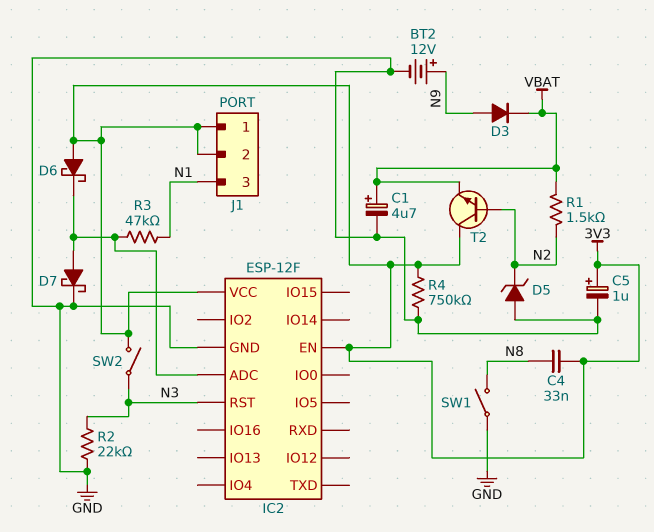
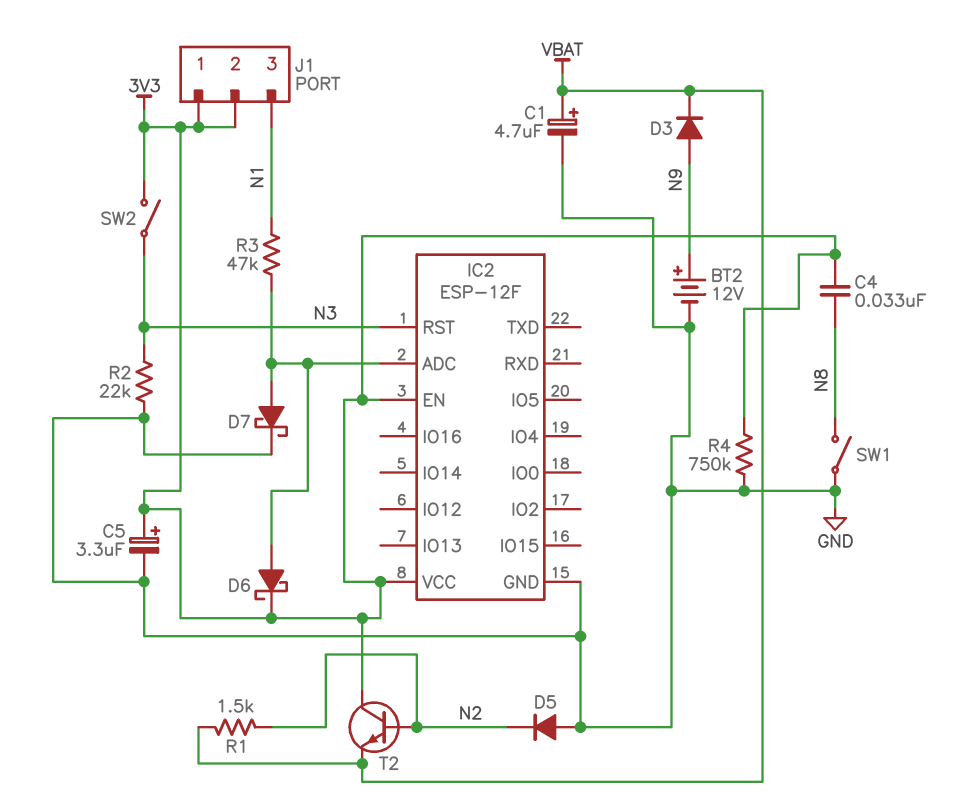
C5: 1uF (plus 3V3, minus GND) -> 3.3uF (plus 3V3, minus GND)
D5: zener (A GND, K N2) -> diode (A GND, K N2)
D6: schottky (A 3V3, K IC2/ADC) -> schottky (A IC2/ADC, K 3V3)

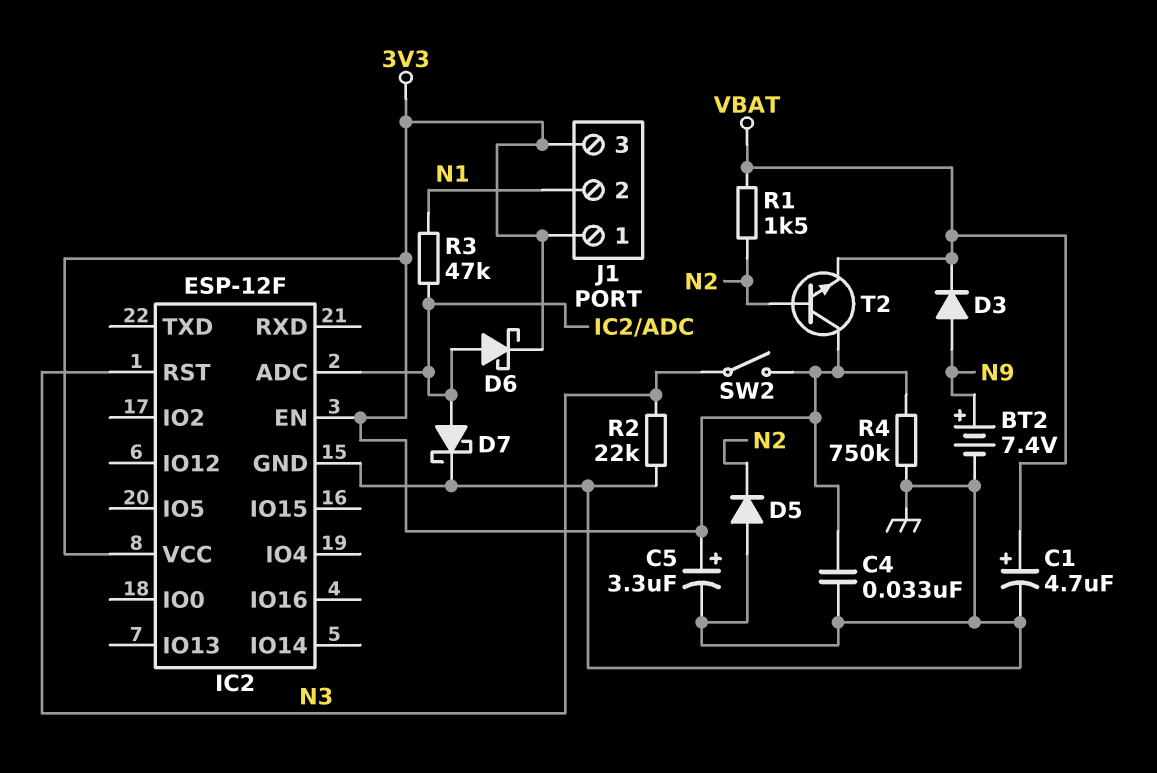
BT2: 12V (plus N9, minus GND) -> 7.4V (plus N9, minus GND)
C4: 33nF (3V3, N8) -> 33nF (3V3, GND)
J1 pin 2: 3V3 -> N1
J1 pin 3: N1 -> 3V3
SW1: switch (GND, N8) -> none

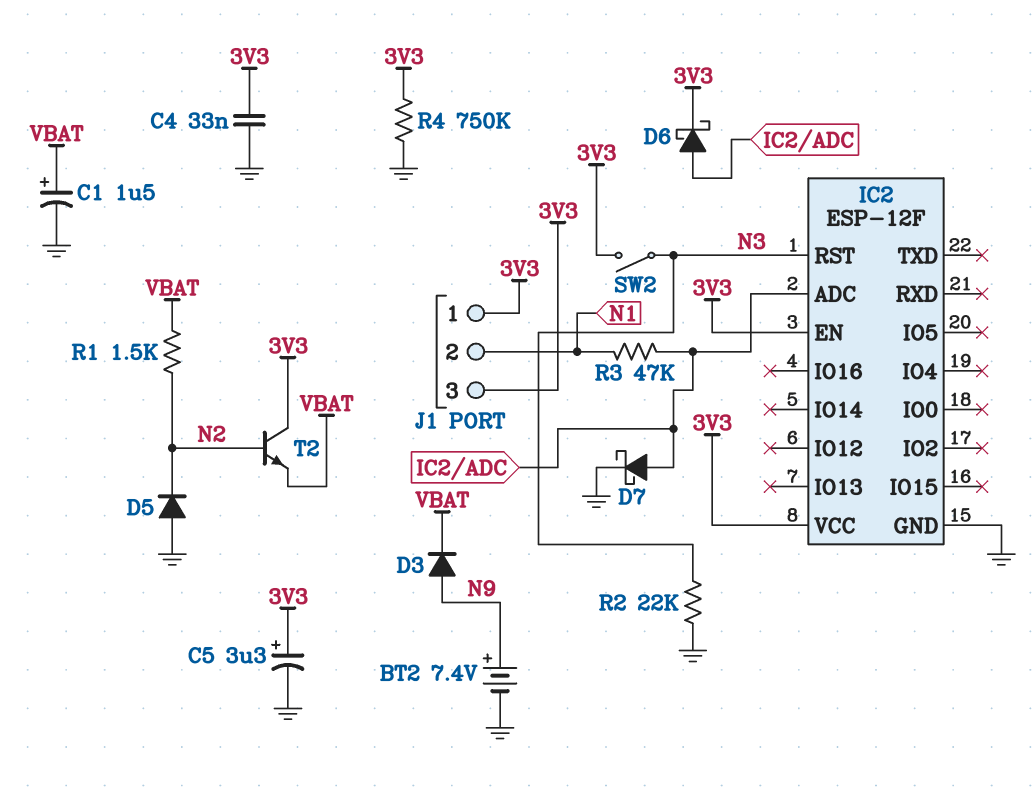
C1: 4.7uF (plus VBAT, minus GND) -> 1.5uF (plus VBAT, minus GND)

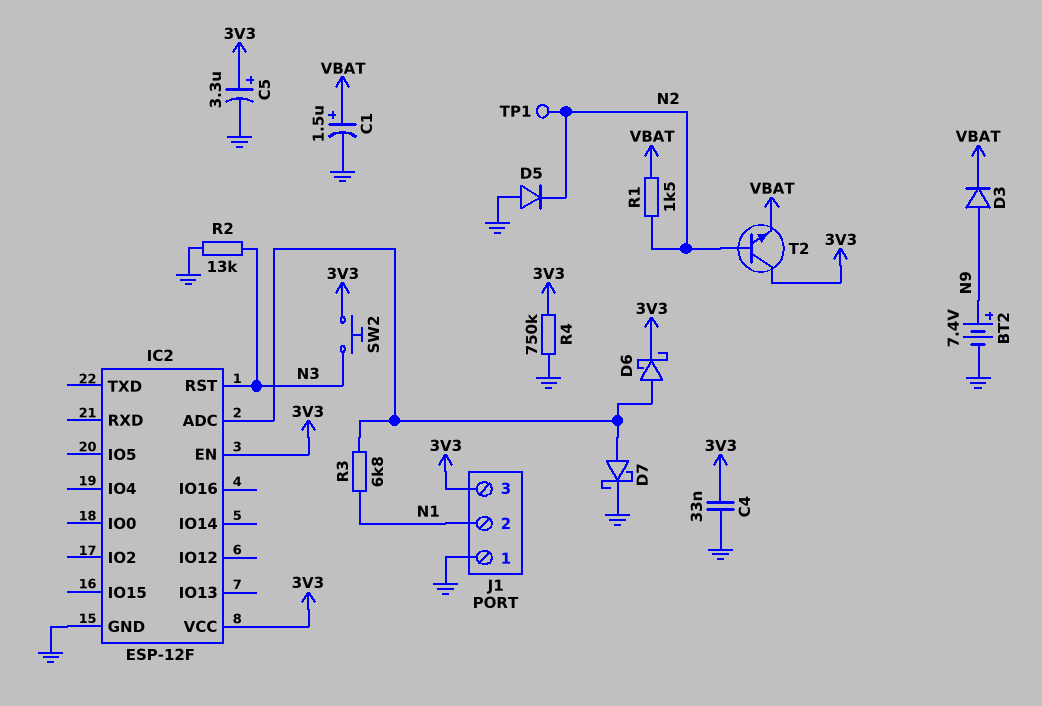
J1 pin 1: 3V3 -> GND
R2: 22k (GND, N3) -> 13k (GND, N3)
R3: 47k (IC2/ADC, N1) -> 6.8k (IC2/ADC, N1)
SW2: switch (3V3, N3) -> button (3V3, N3)
TP1: none -> test point (N2)

